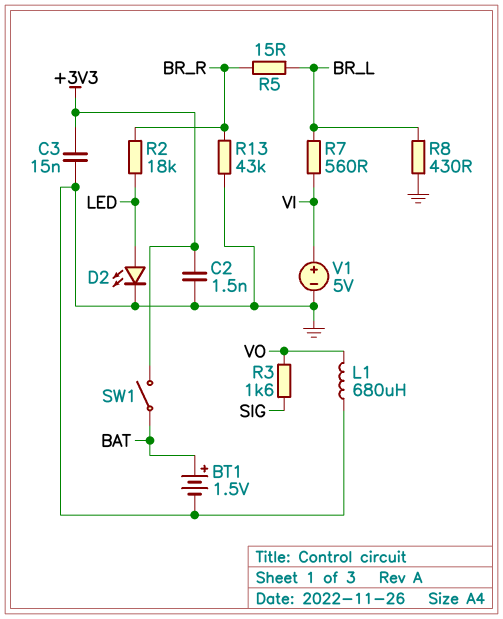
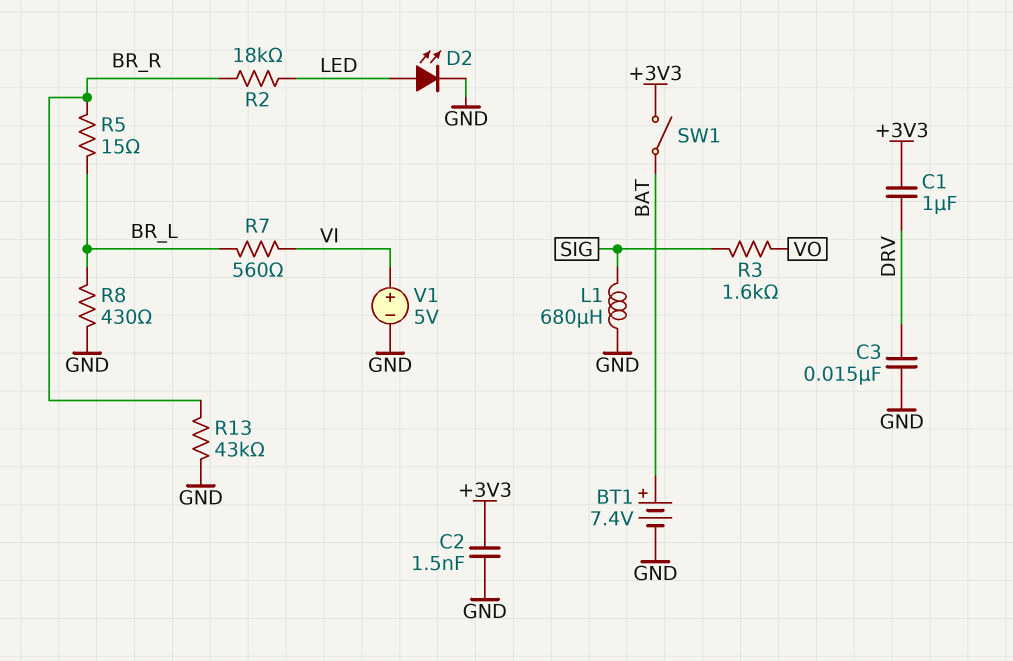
BT1: 1.5V (plus BAT, minus GND) -> 7.4V (plus BAT, minus GND)
C1: none -> 1uF (+3V3, DRV)
C3: 15nF (+3V3, GND) -> 15nF (DRV, GND)
L1: 680uH (GND, VO) -> 680uH (GND, SIG)

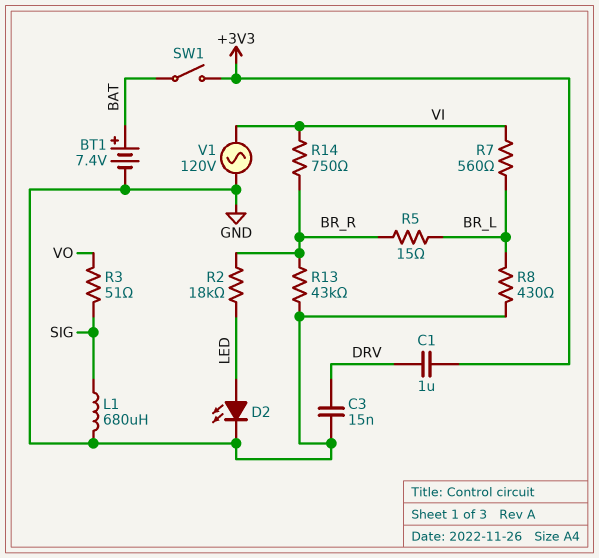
C2: 1.5nF (+3V3, GND) -> none
R3: 1.6k (SIG, VO) -> 51 (SIG, VO)
R14: none -> 750 (BR_R, VI)
V1: 5V (plus VI, minus GND) -> AC 120V (GND, VI)

